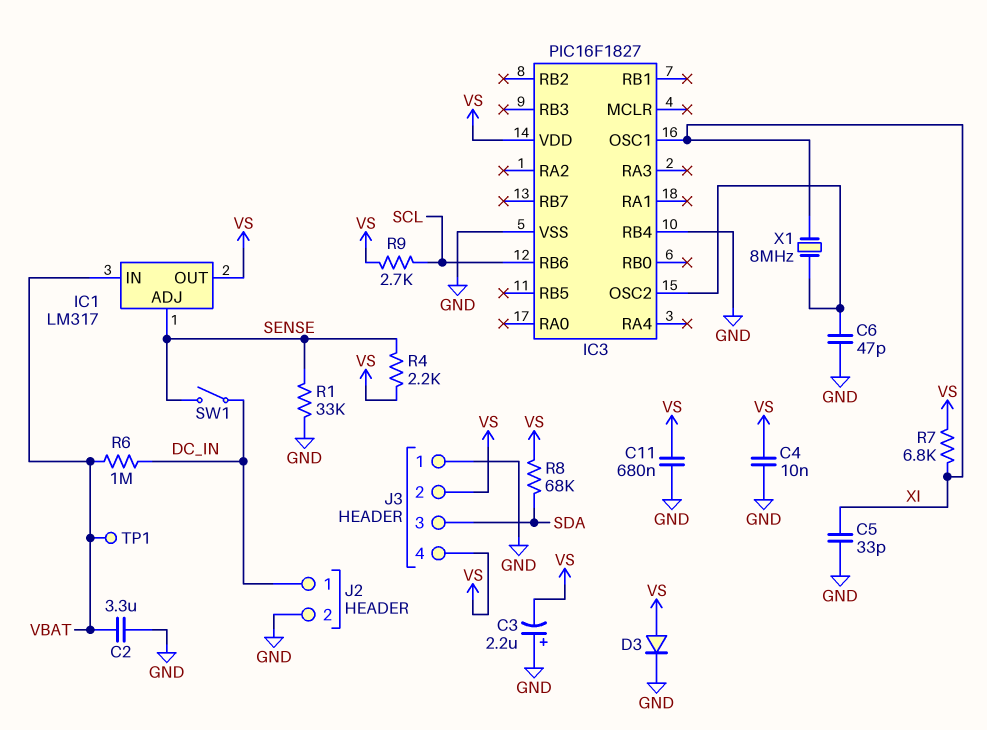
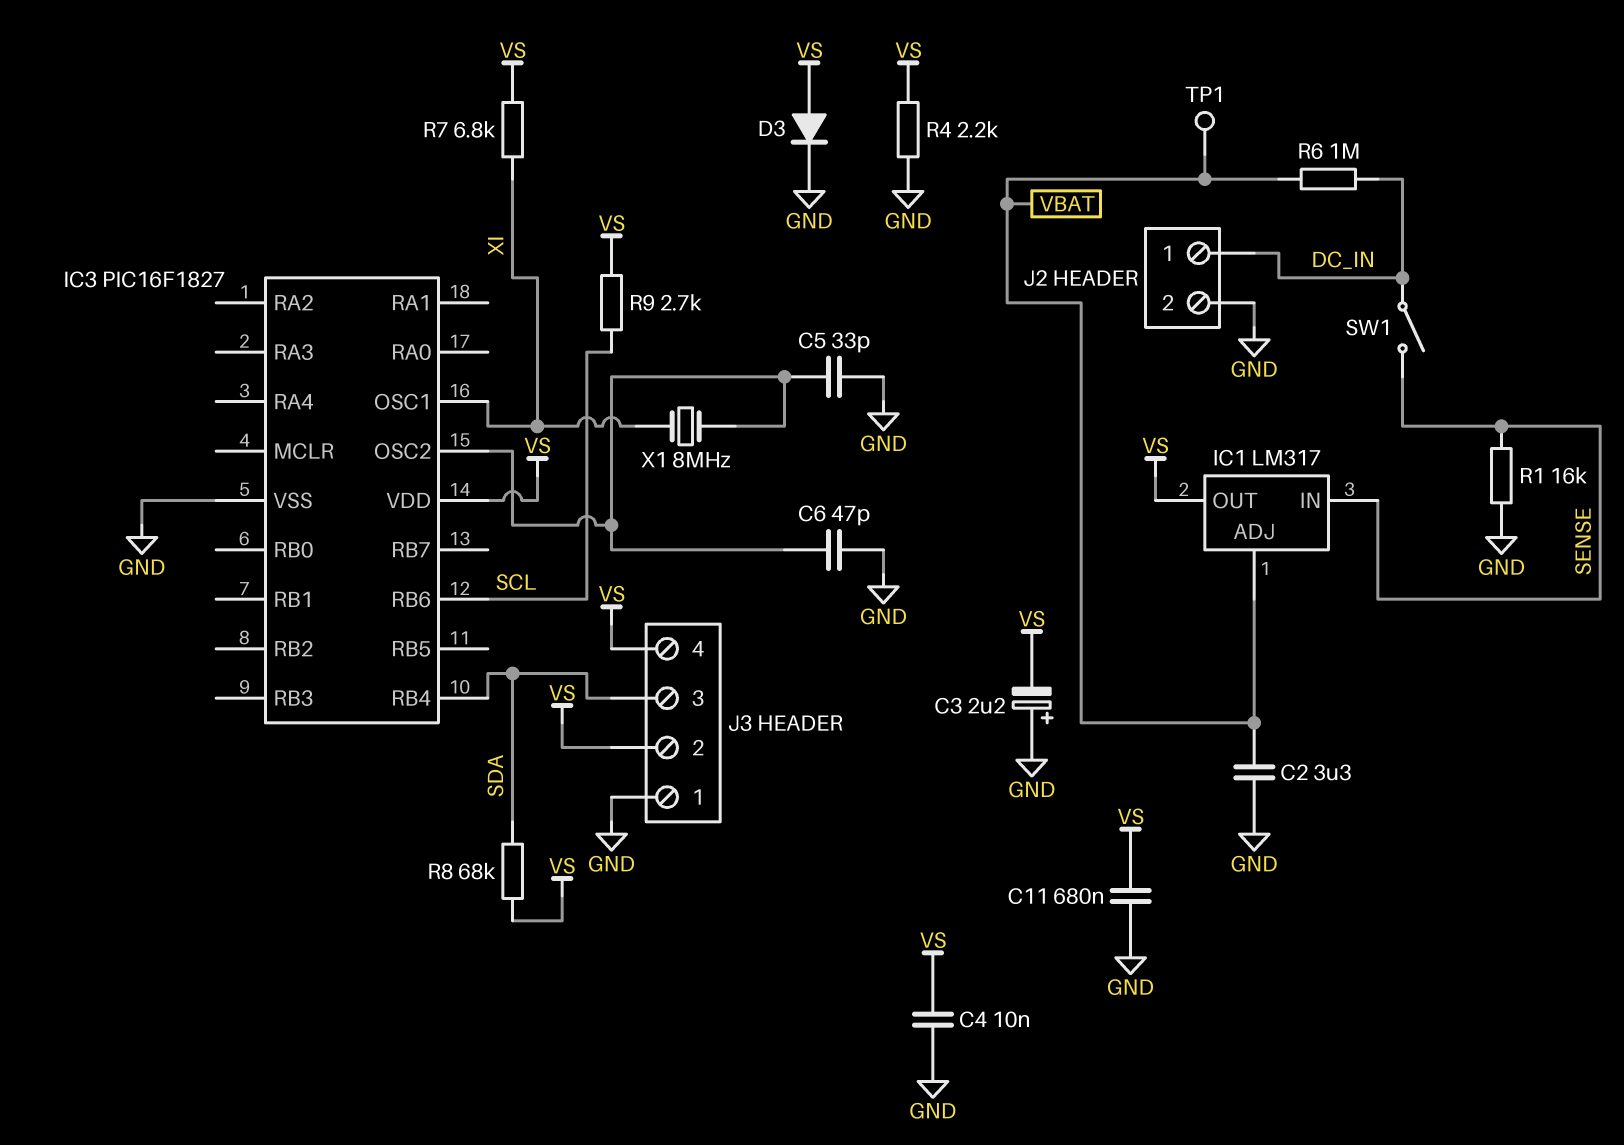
C5: 33pF (GND, XI) -> 33pF (GND, IC3/OSC2)
IC1 pin ADJ: SENSE -> VBAT
IC1 pin IN: VBAT -> SENSE
IC3 pin RB4: GND -> SDA
R1: 33k (GND, SENSE) -> 16k (GND, SENSE)
R4: 2.2k (SENSE, VS) -> 2.2k (GND, VS)

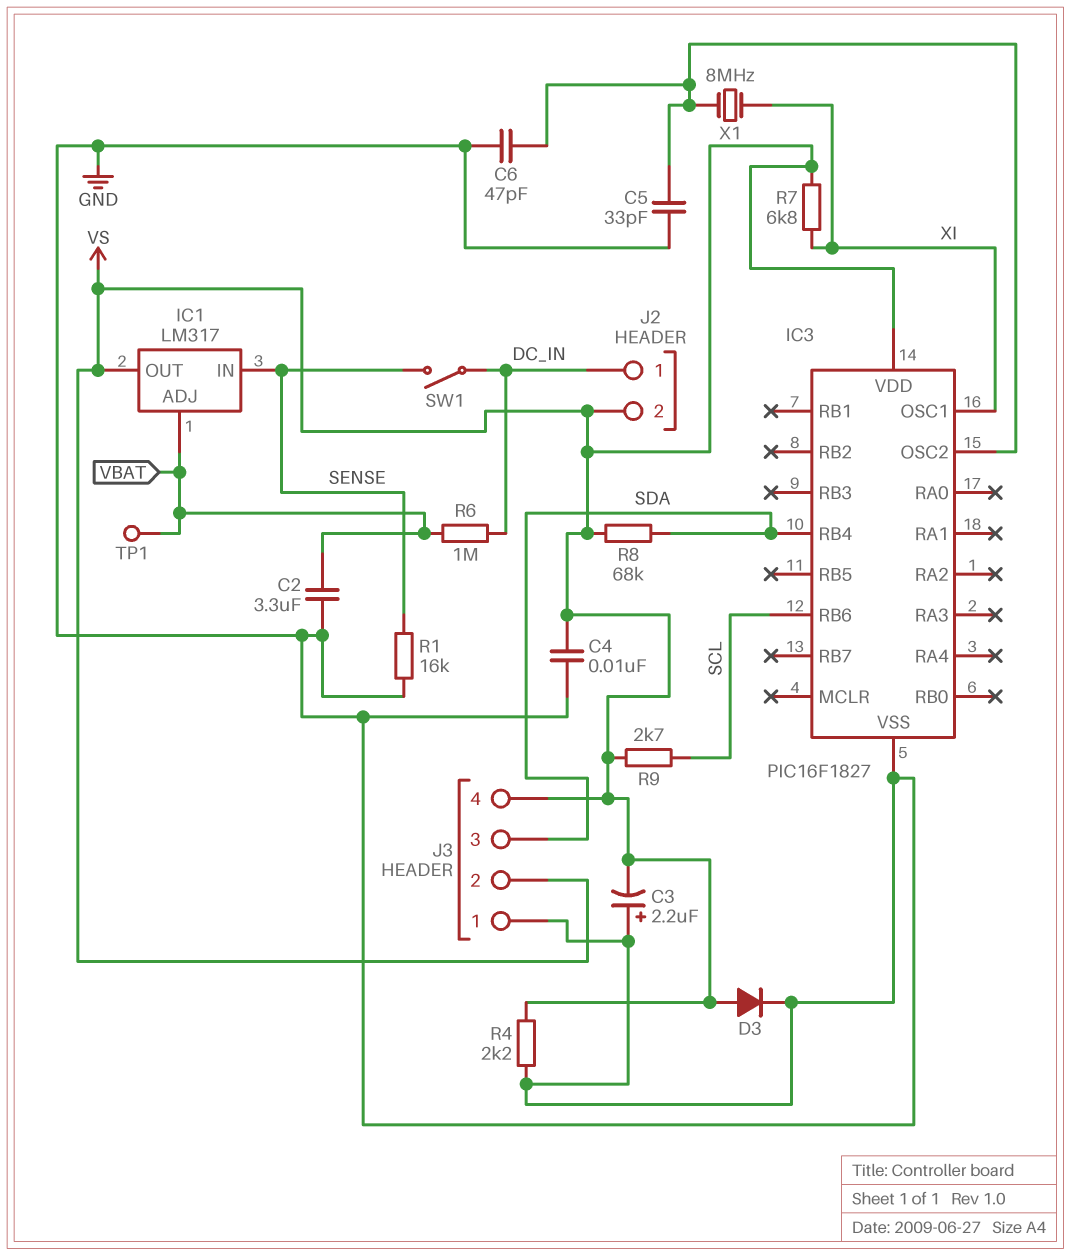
C11: 680nF (GND, VS) -> none
J2 pin 2: GND -> VS

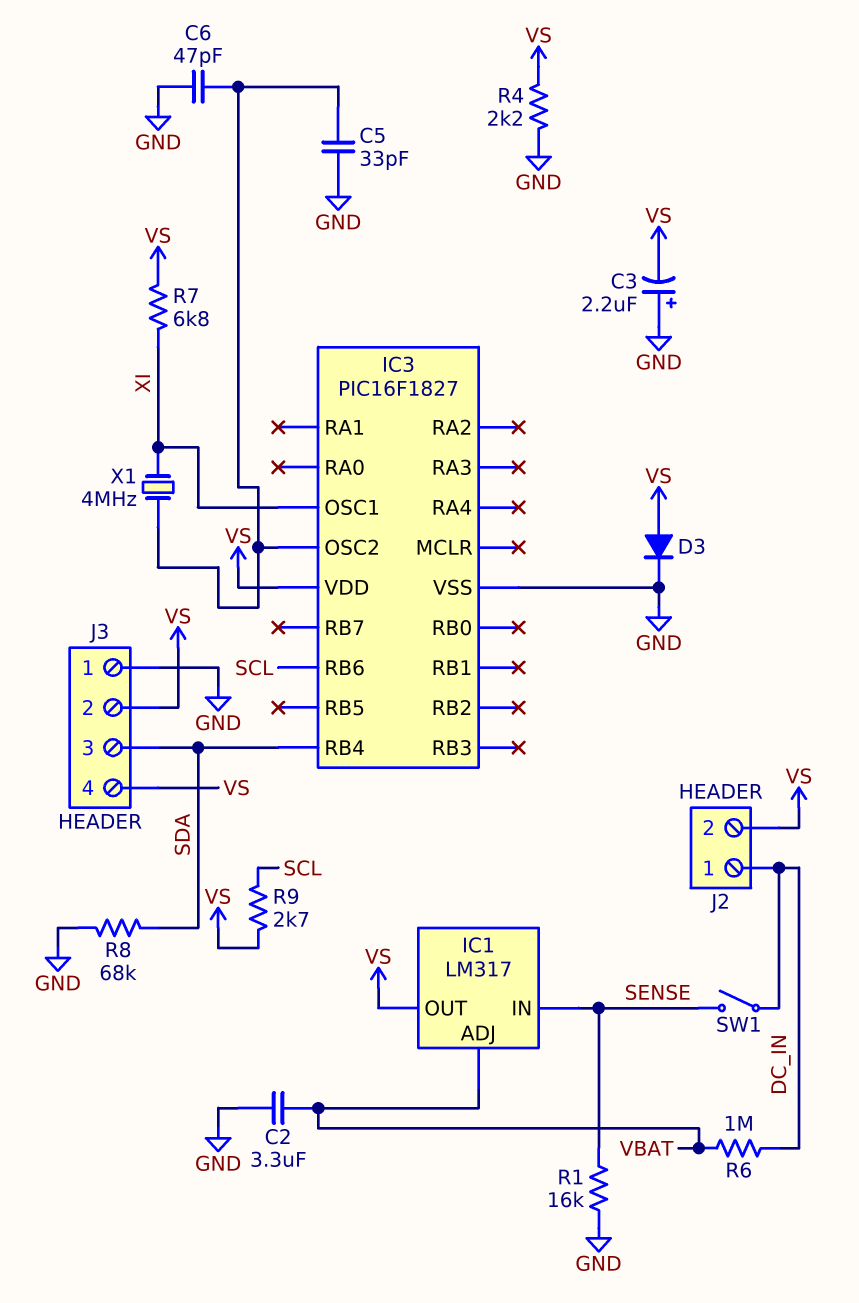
C4: 10nF (GND, VS) -> none
R8: 68k (SDA, VS) -> 68k (GND, SDA)
TP1: test point (VBAT) -> none
X1: 8MHz (IC3/OSC2, XI) -> 4MHz (IC3/OSC2, XI)

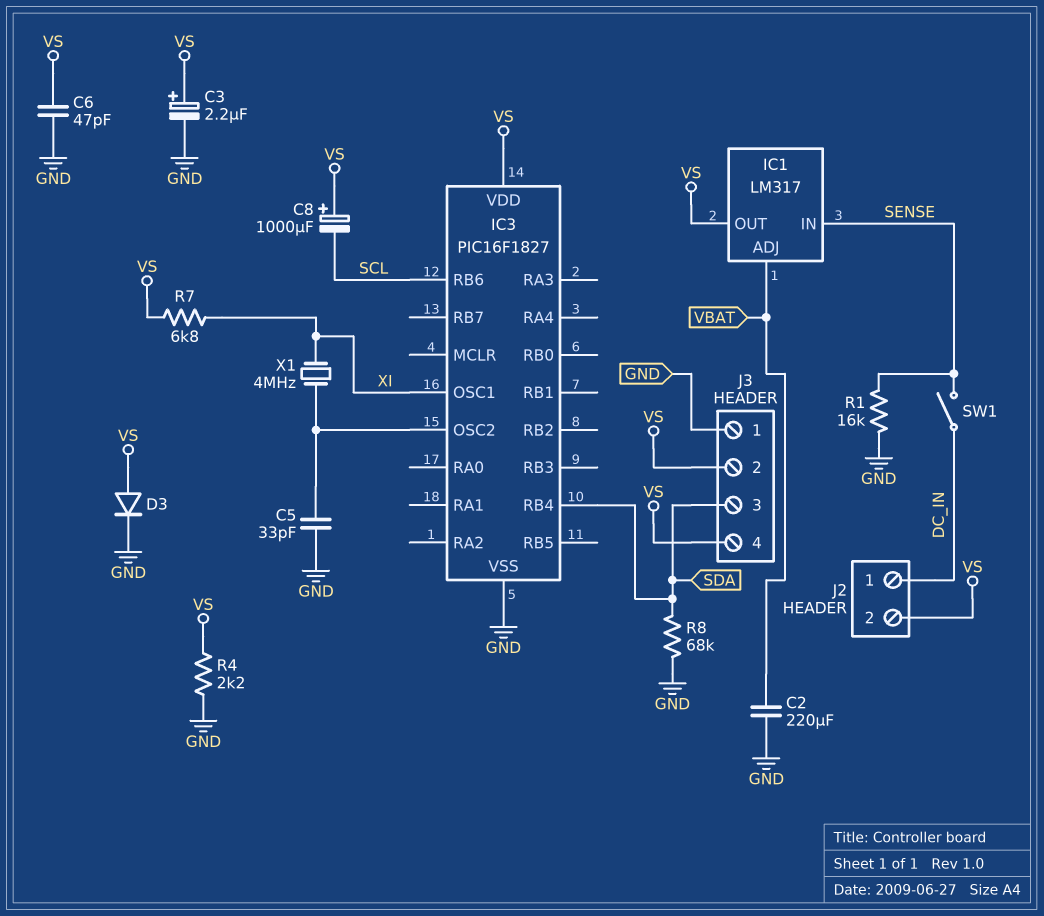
C2: 3.3uF (GND, VBAT) -> 220uF (GND, VBAT)
C3: 2.2uF (plus GND, minus VS) -> 2.2uF (plus VS, minus GND)
C6: 47pF (GND, IC3/OSC2) -> 47pF (GND, VS)
C8: none -> 1000uF (plus VS, minus SCL)
R6: 1M (DC_IN, VBAT) -> none
R9: 2.7k (SCL, VS) -> none

